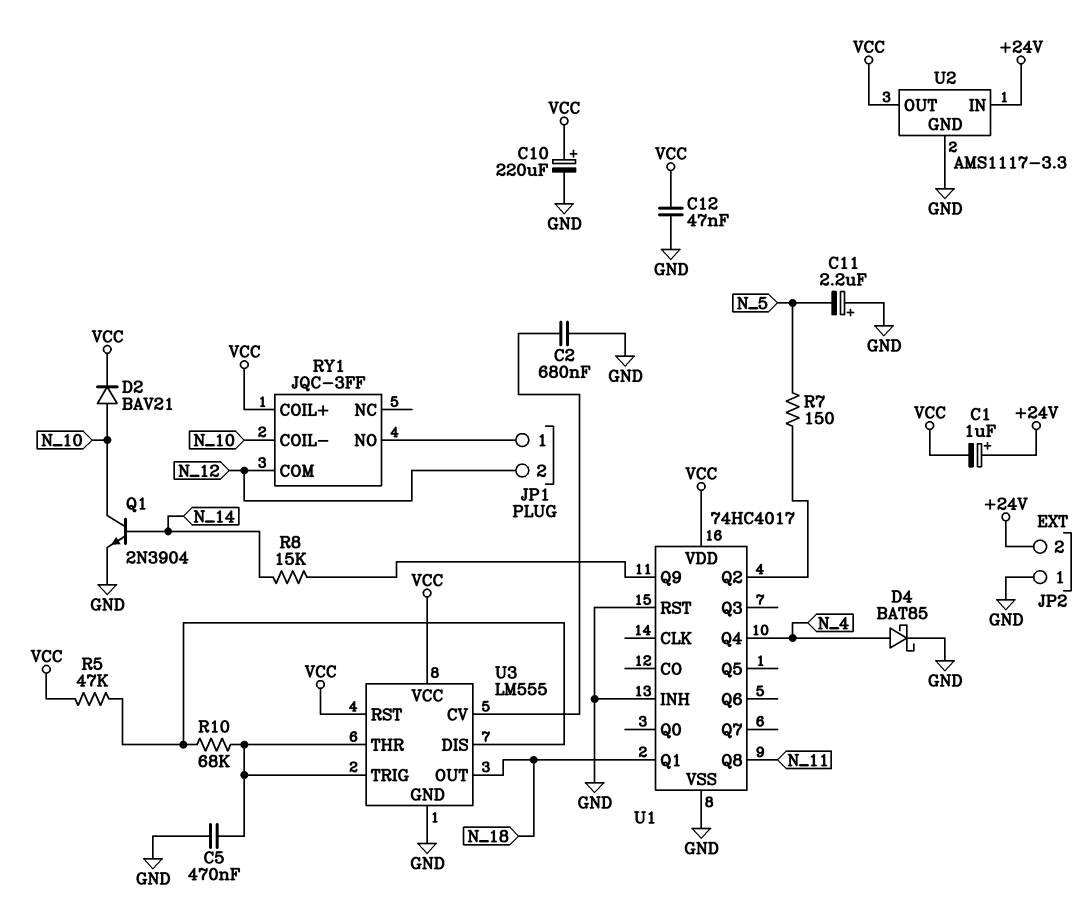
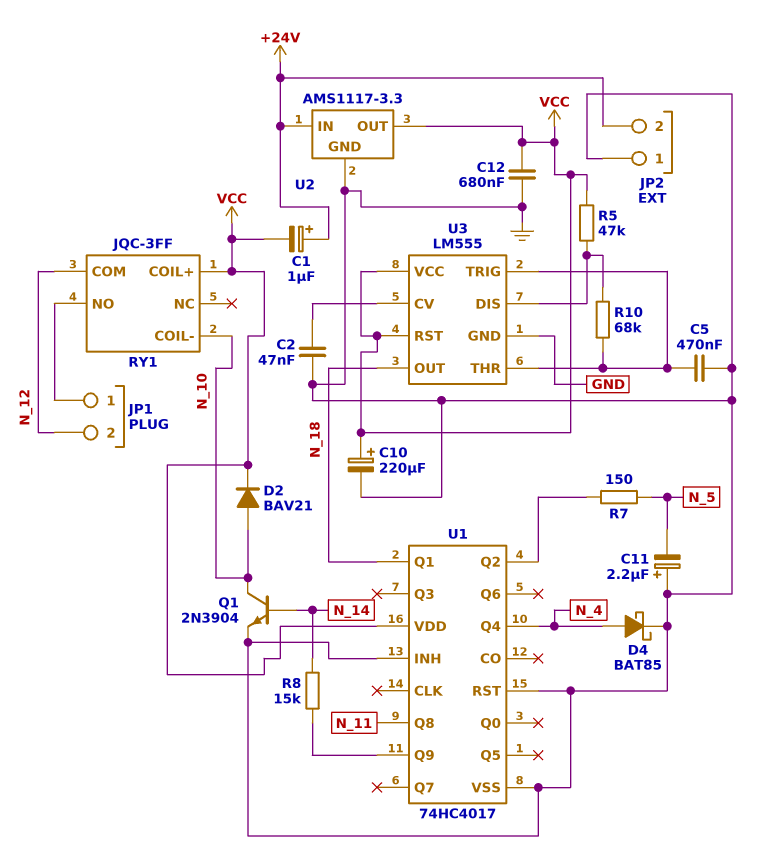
C2: 680nF (GND, U3/CV) -> 47nF (GND, U3/CV)
C12: 47nF (GND, VCC) -> 680nF (GND, VCC)

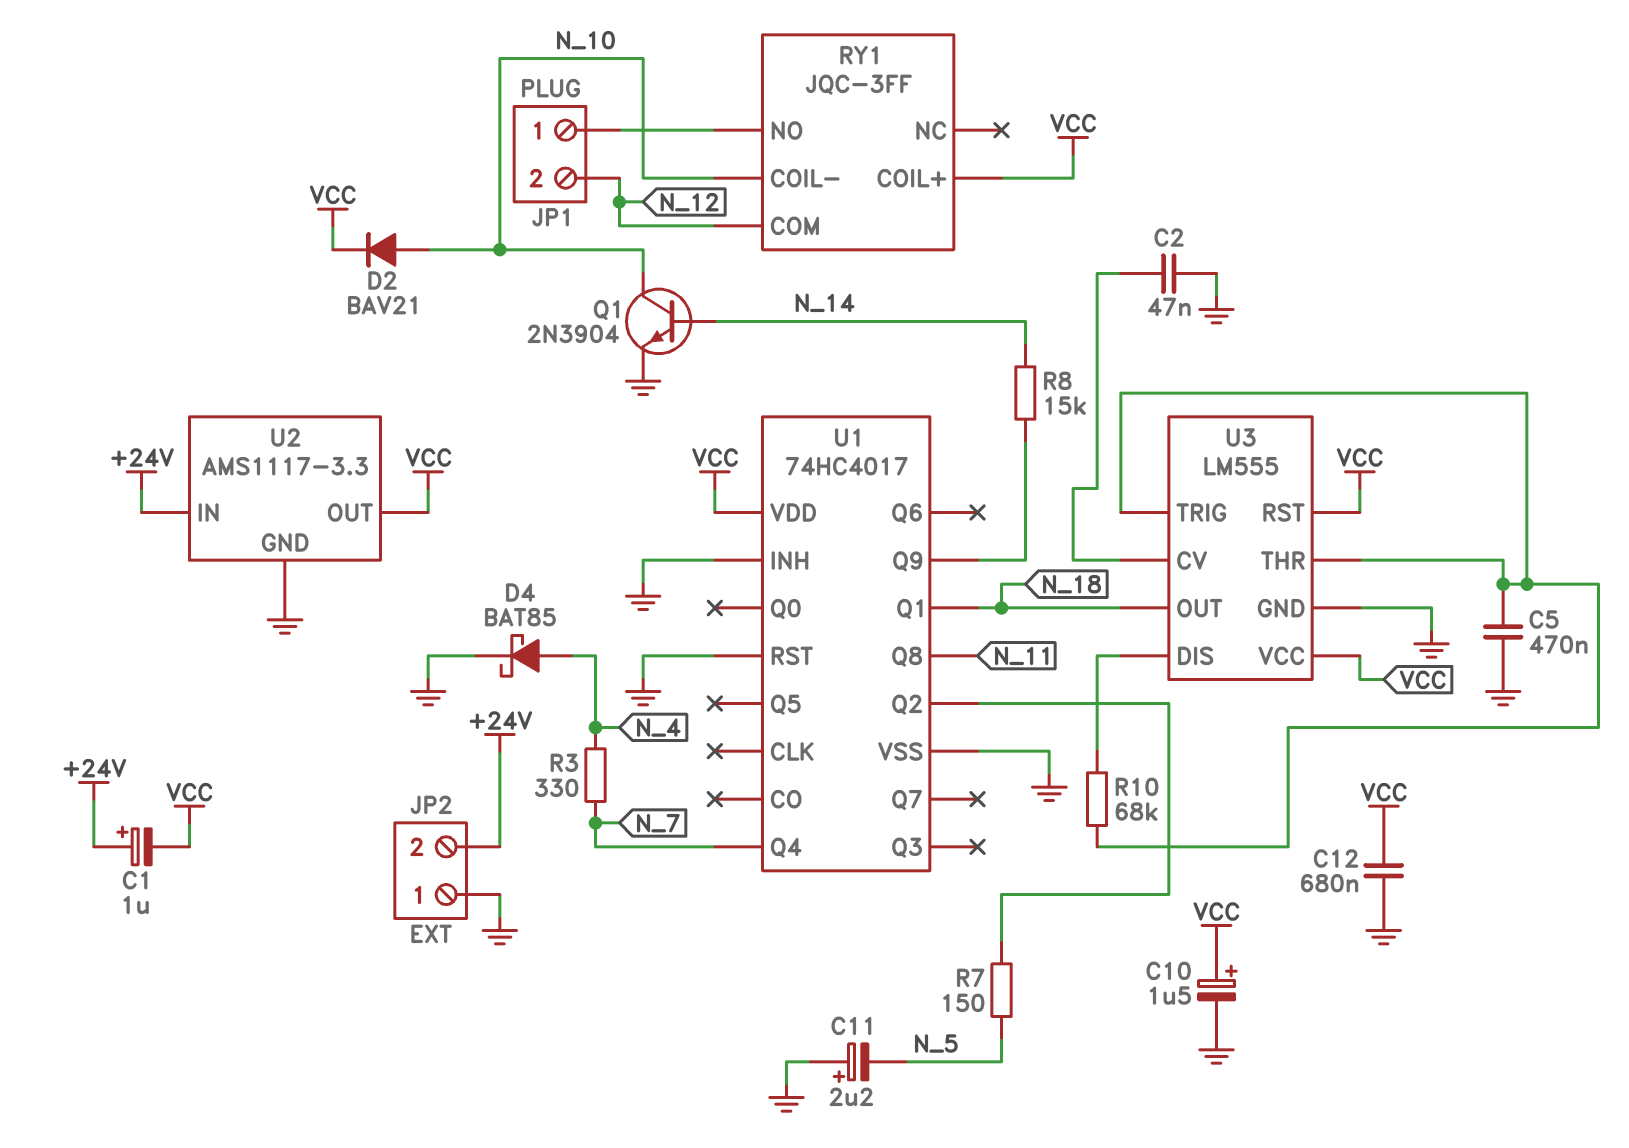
C10: 220uF (plus VCC, minus GND) -> 1.5uF (plus VCC, minus GND)
R3: none -> 330 (N_4, N_7)
R5: 47k (U3/DIS, VCC) -> none
U1 pin Q4: N_4 -> N_7

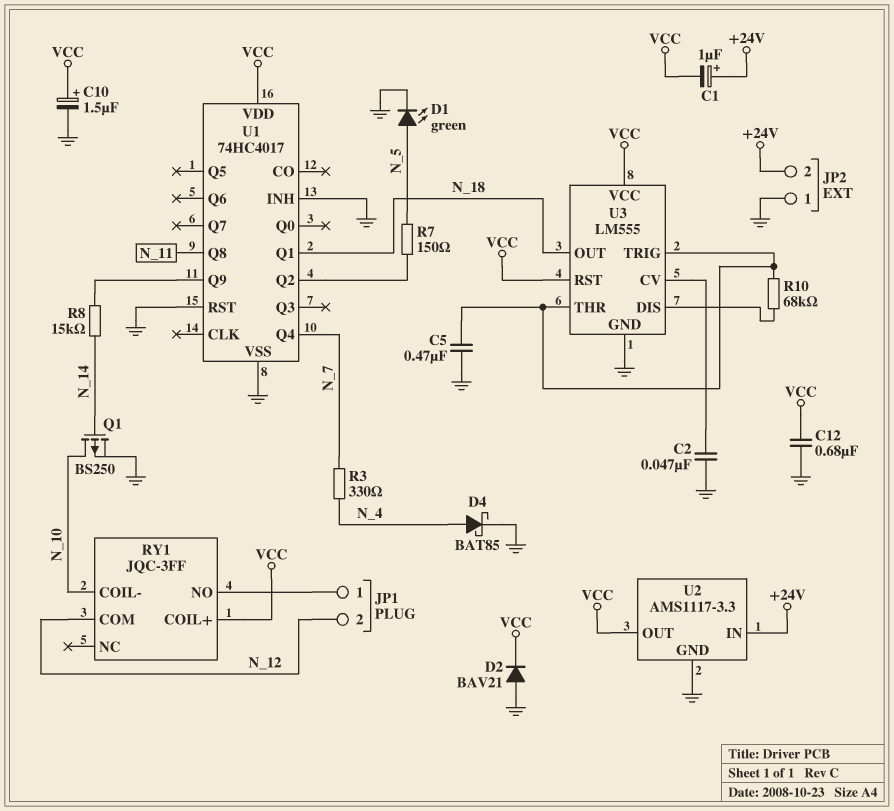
C11: 2.2uF (plus GND, minus N_5) -> none
D1: none -> LED green (A N_5, K GND)
D2: diode BAV21 (A N_10, K VCC) -> diode BAV21 (A GND, K VCC)
Q1: NPN 2N3904 (B N_14, C N_10, E GND) -> PMOS BS250 (G N_14, D N_10, S GND)

